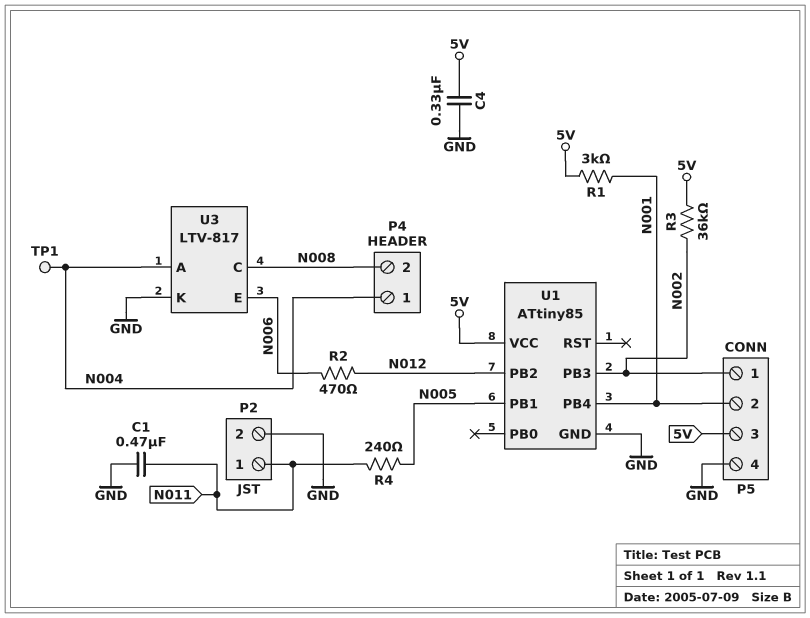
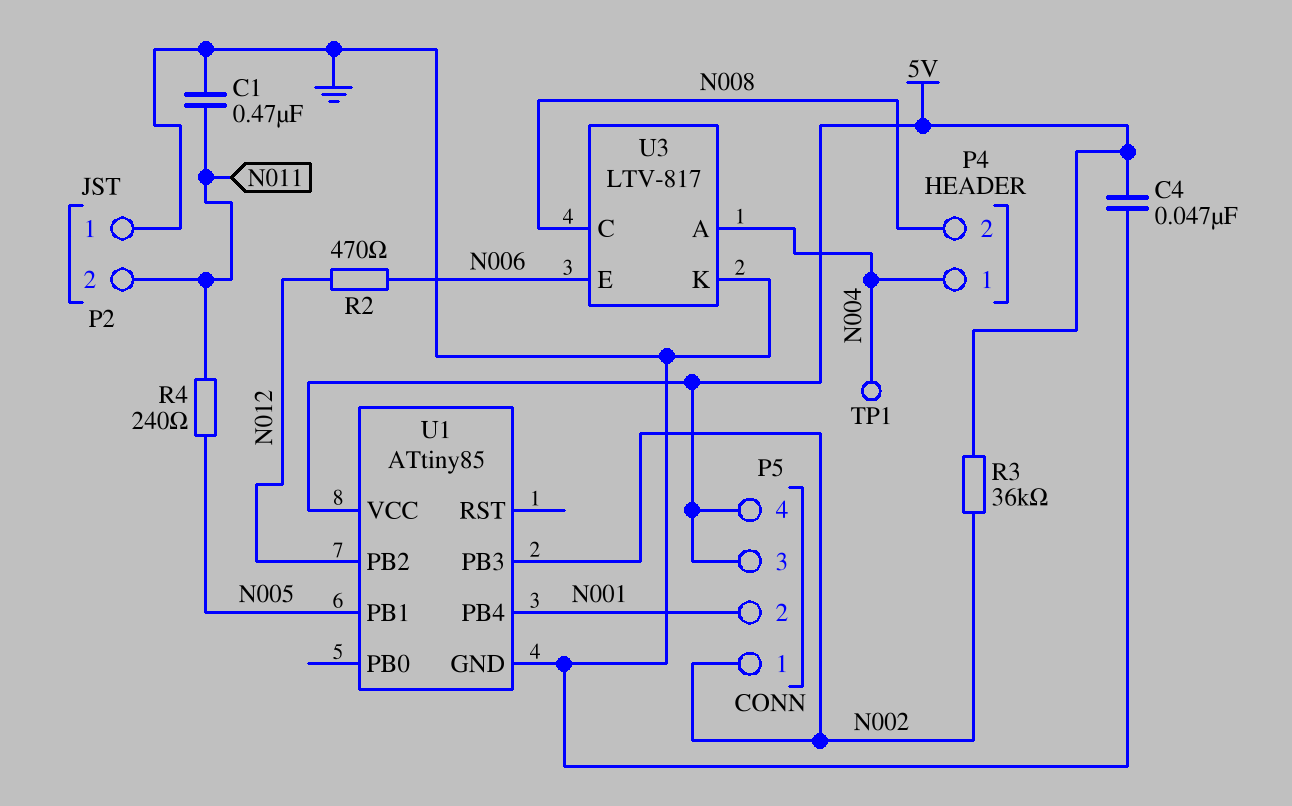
C4: 330nF (5V, GND) -> 47nF (5V, GND)
P2 pin 1: N011 -> GND
P2 pin 2: GND -> N011
P5 pin 4: GND -> 5V
R1: 3k (5V, N001) -> none

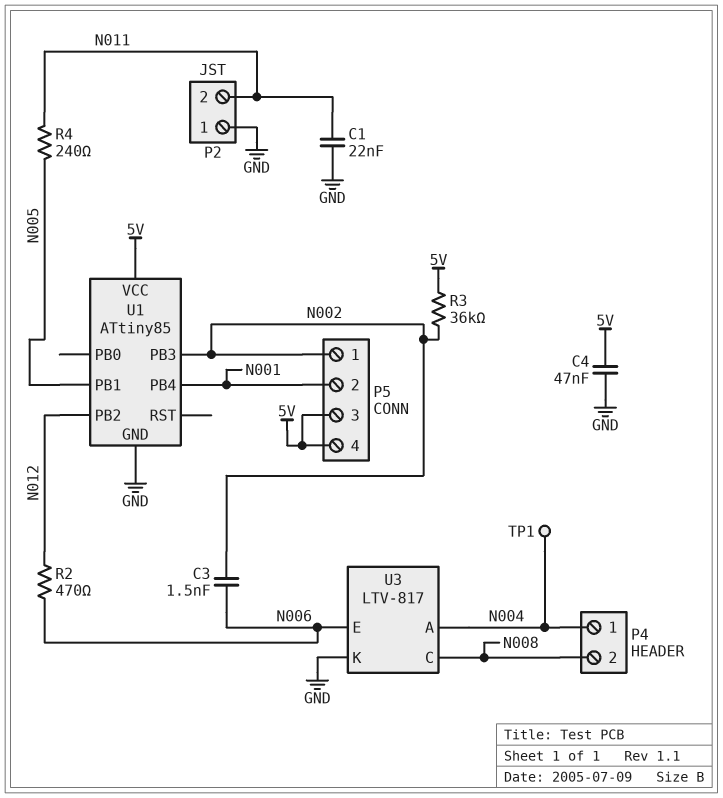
C1: 470nF (GND, N011) -> 22nF (GND, N011)
C3: none -> 1.5nF (N002, N006)

